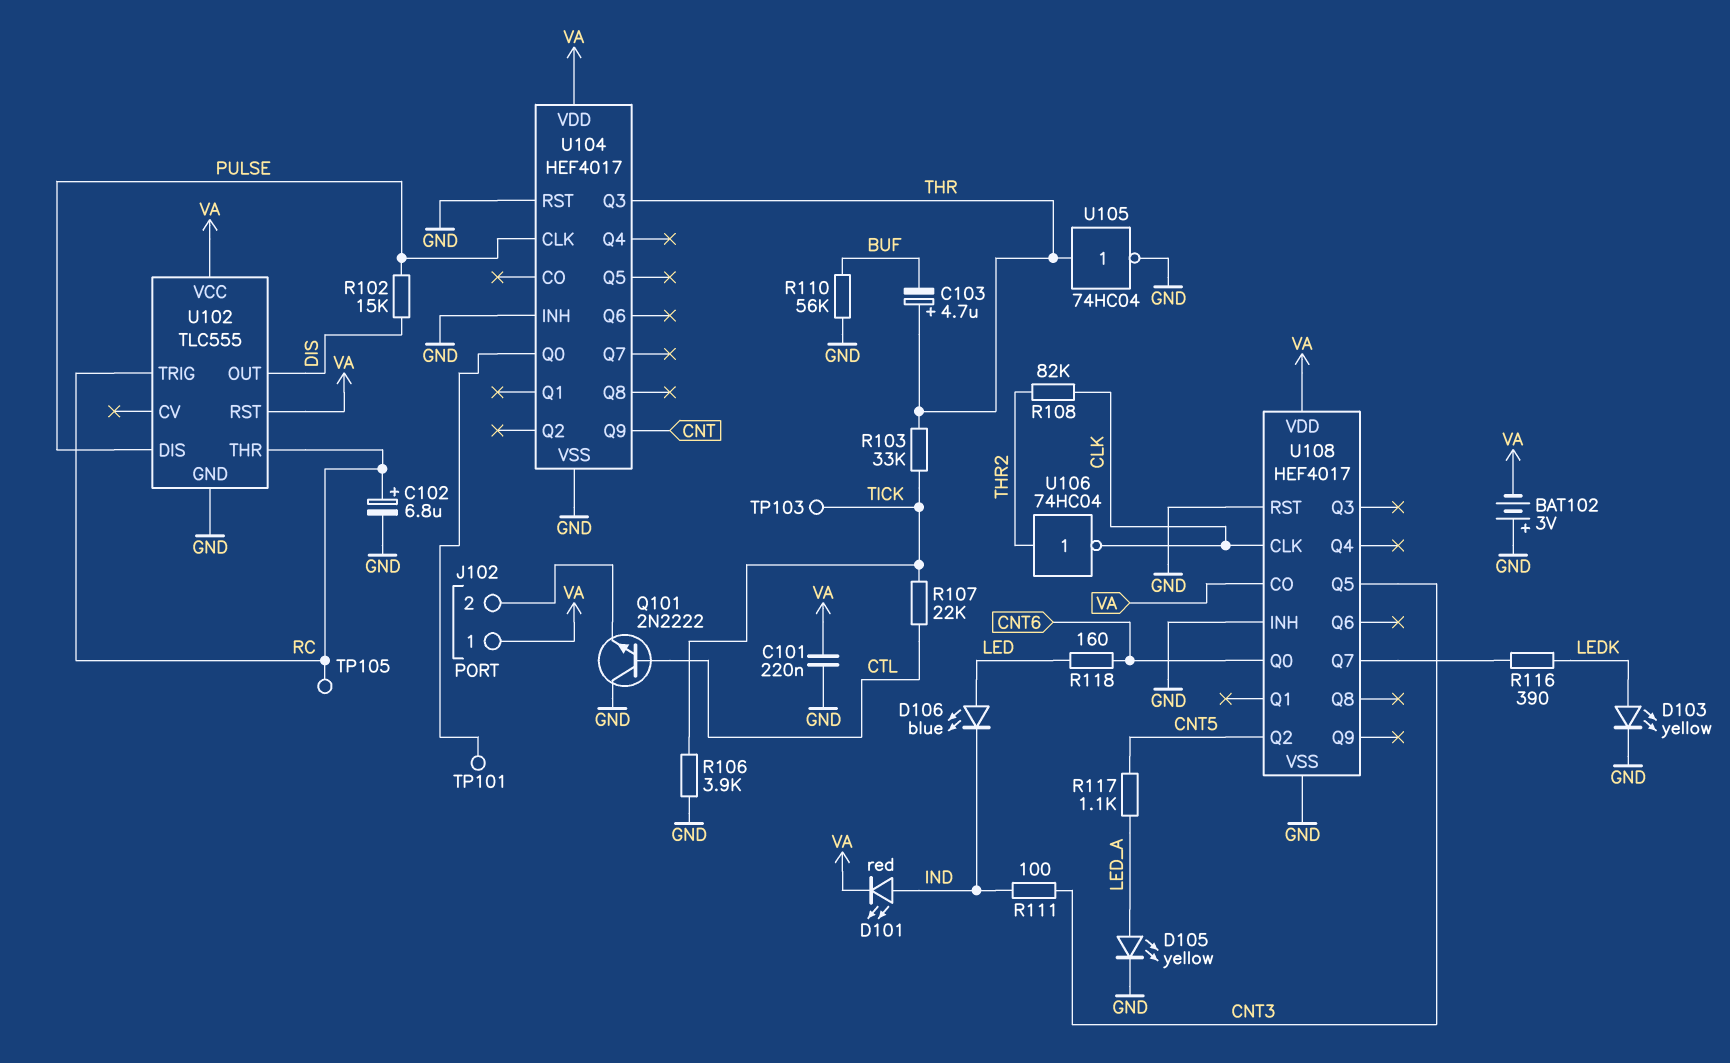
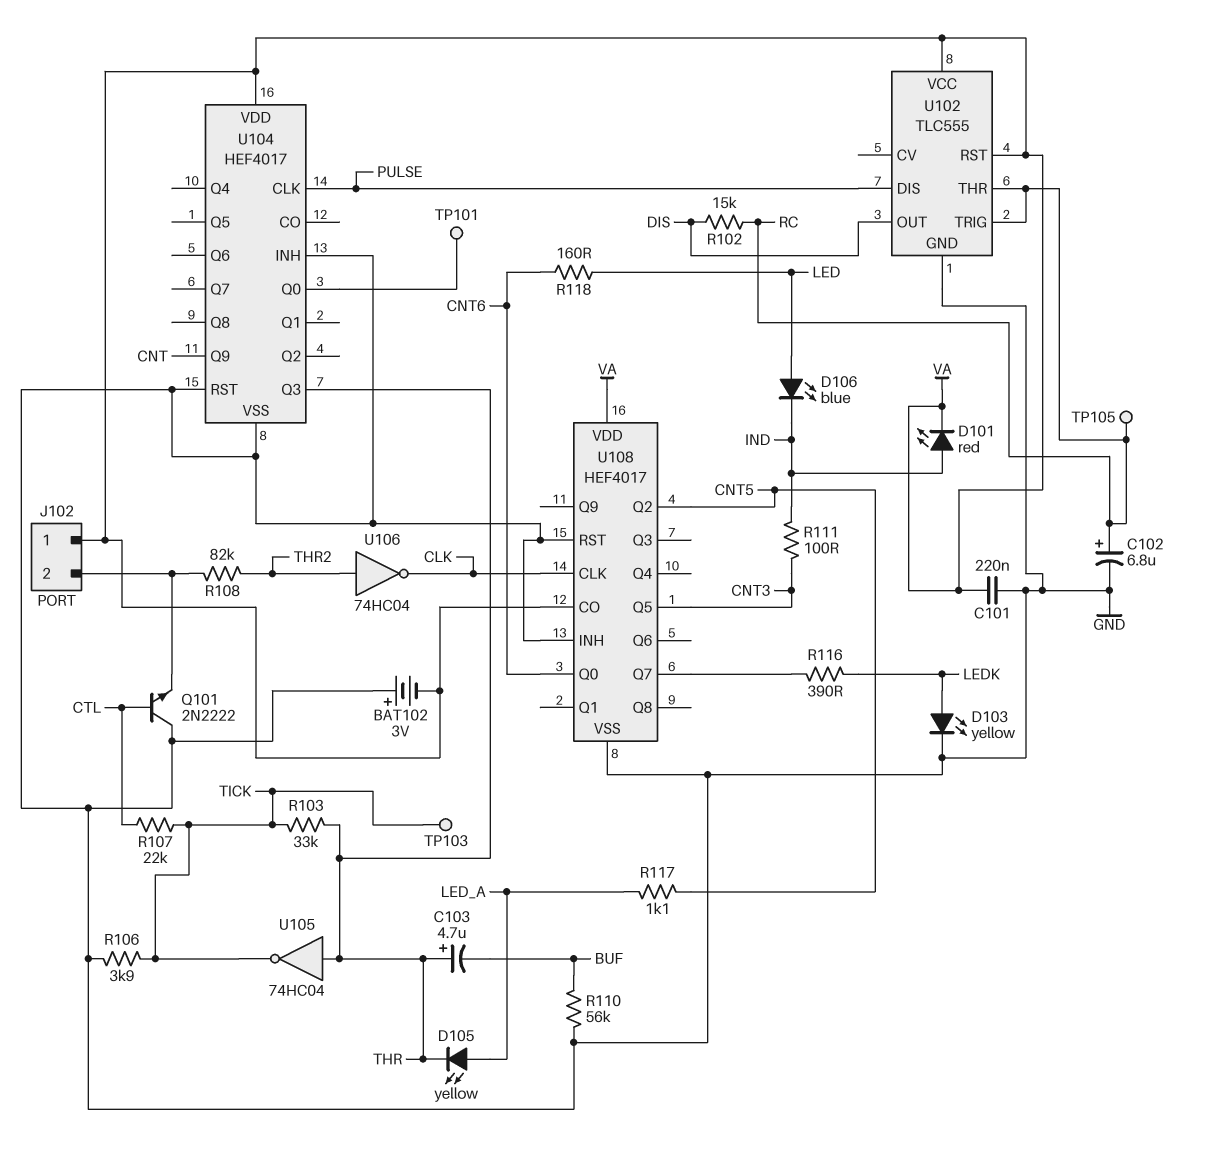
D105: LED yellow (A LED_A, K GND) -> LED yellow (A LED_A, K THR)
R102: 15k (DIS, PULSE) -> 15k (DIS, RC)
R108: 82k (CLK, THR2) -> 82k (J102/2, THR2)
U105: NOT 74HC04 (in THR, out GND) -> NOT 74HC04 (in THR, out TICK)

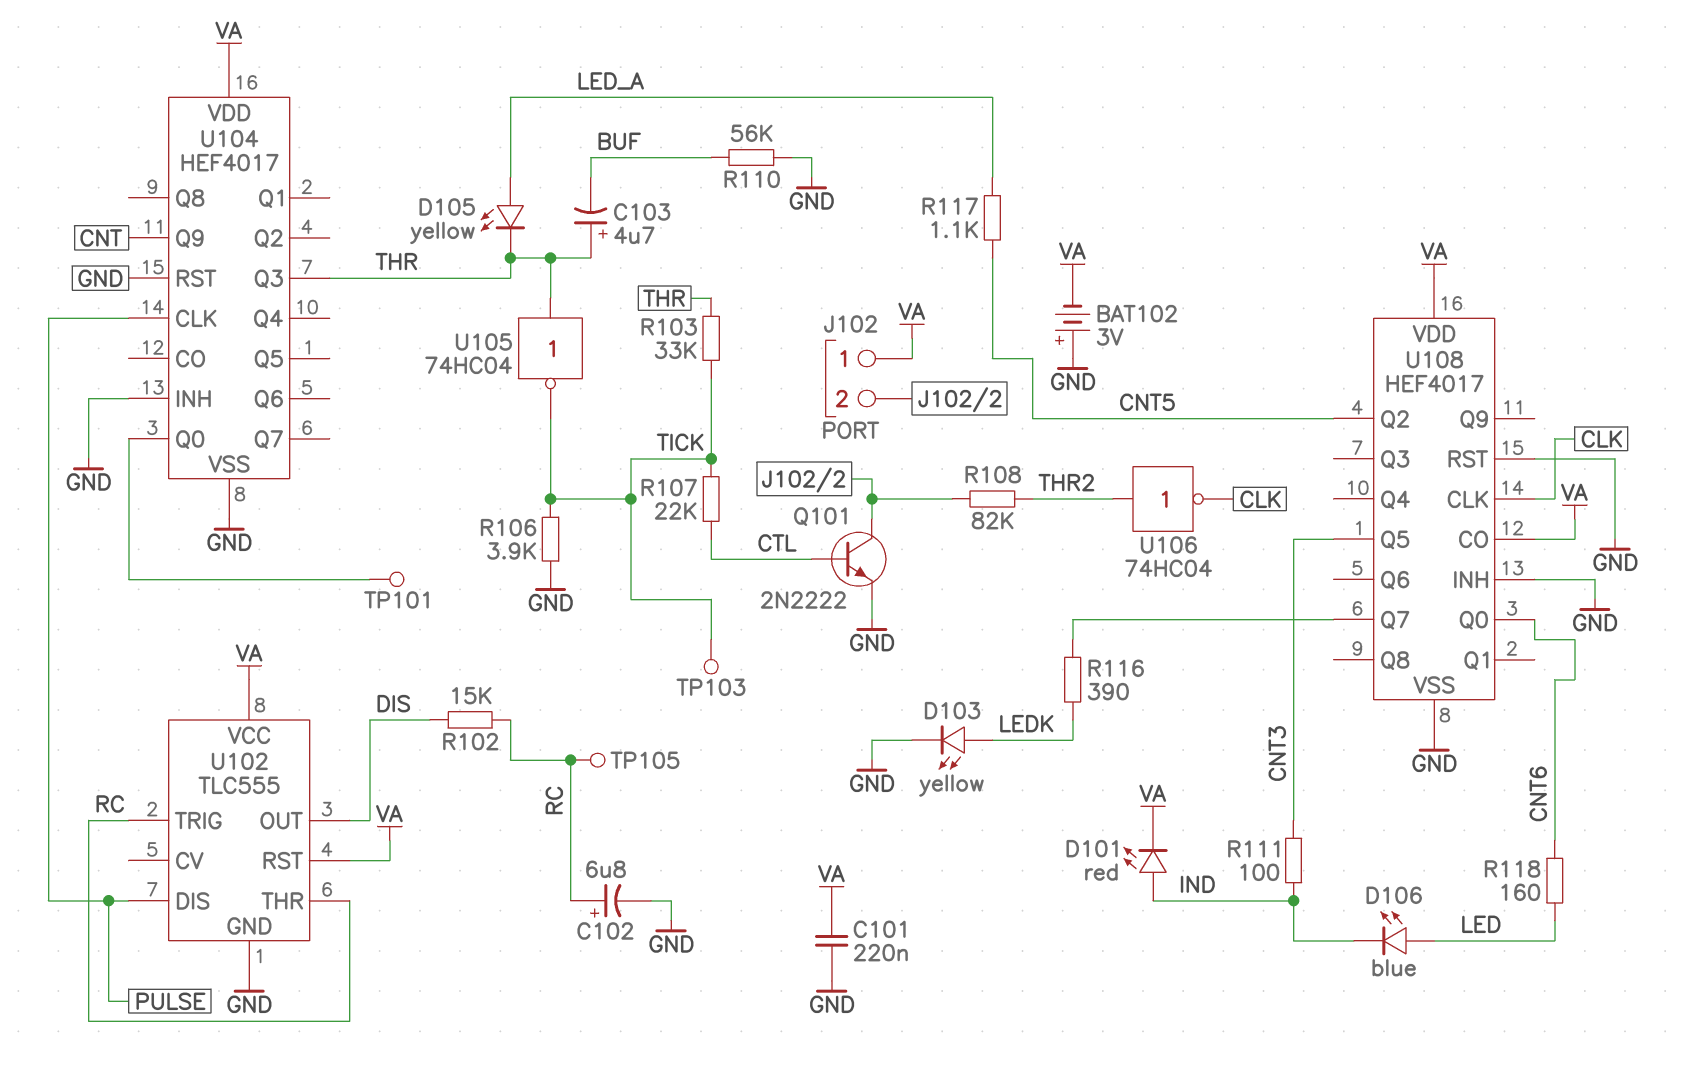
Q101: NPN 2N2222 (B CTL, C GND, E J102/2) -> NPN 2N2222 (B CTL, C J102/2, E GND)

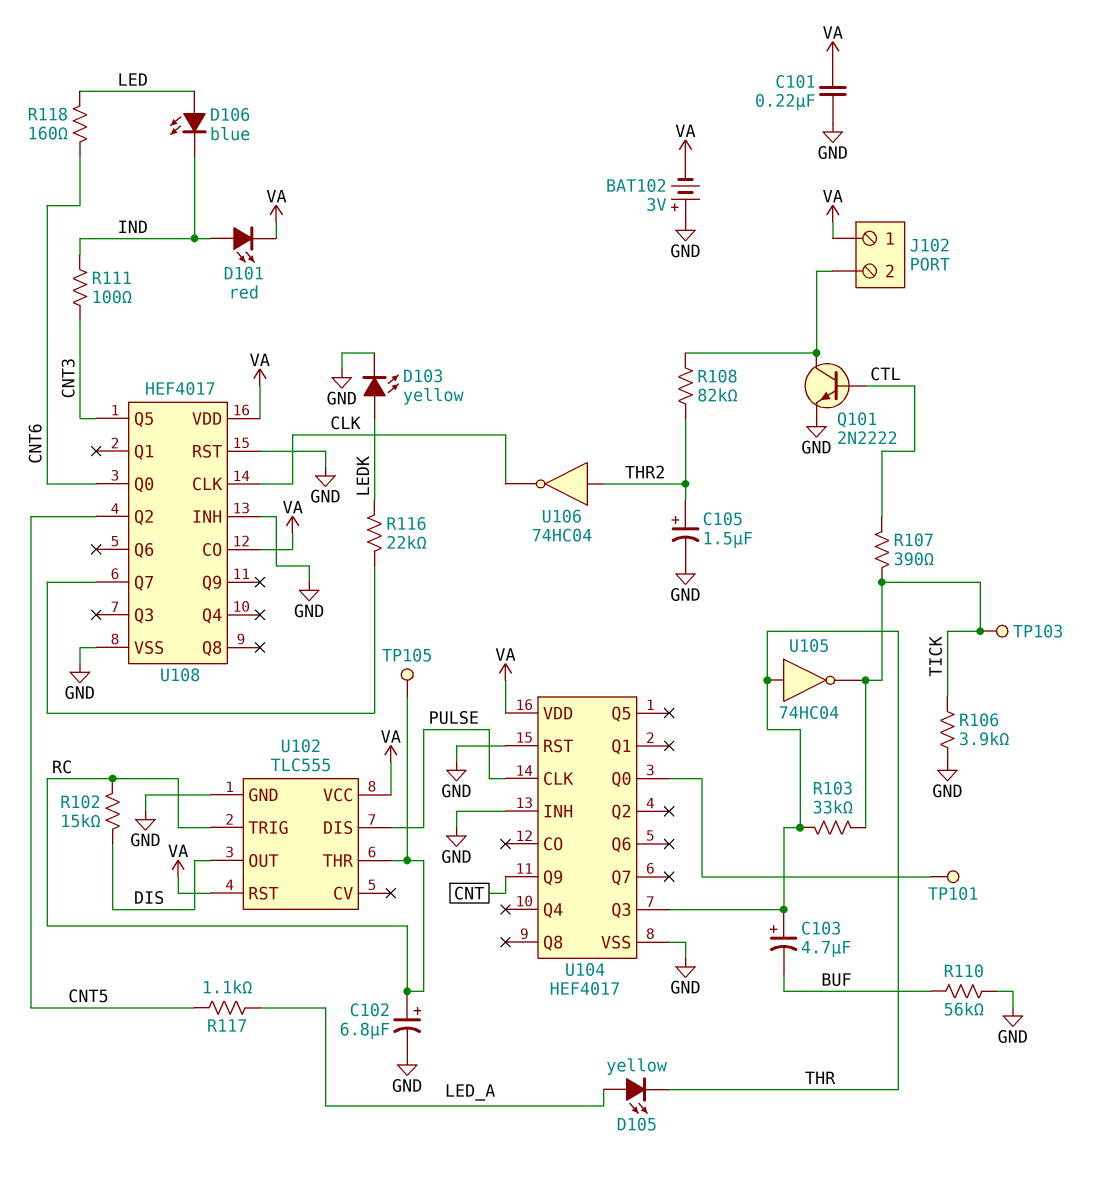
C105: none -> 1.5uF (plus THR2, minus GND)
R107: 22k (CTL, TICK) -> 390 (CTL, TICK)
R116: 390 (LEDK, U108/Q7) -> 22k (LEDK, U108/Q7)

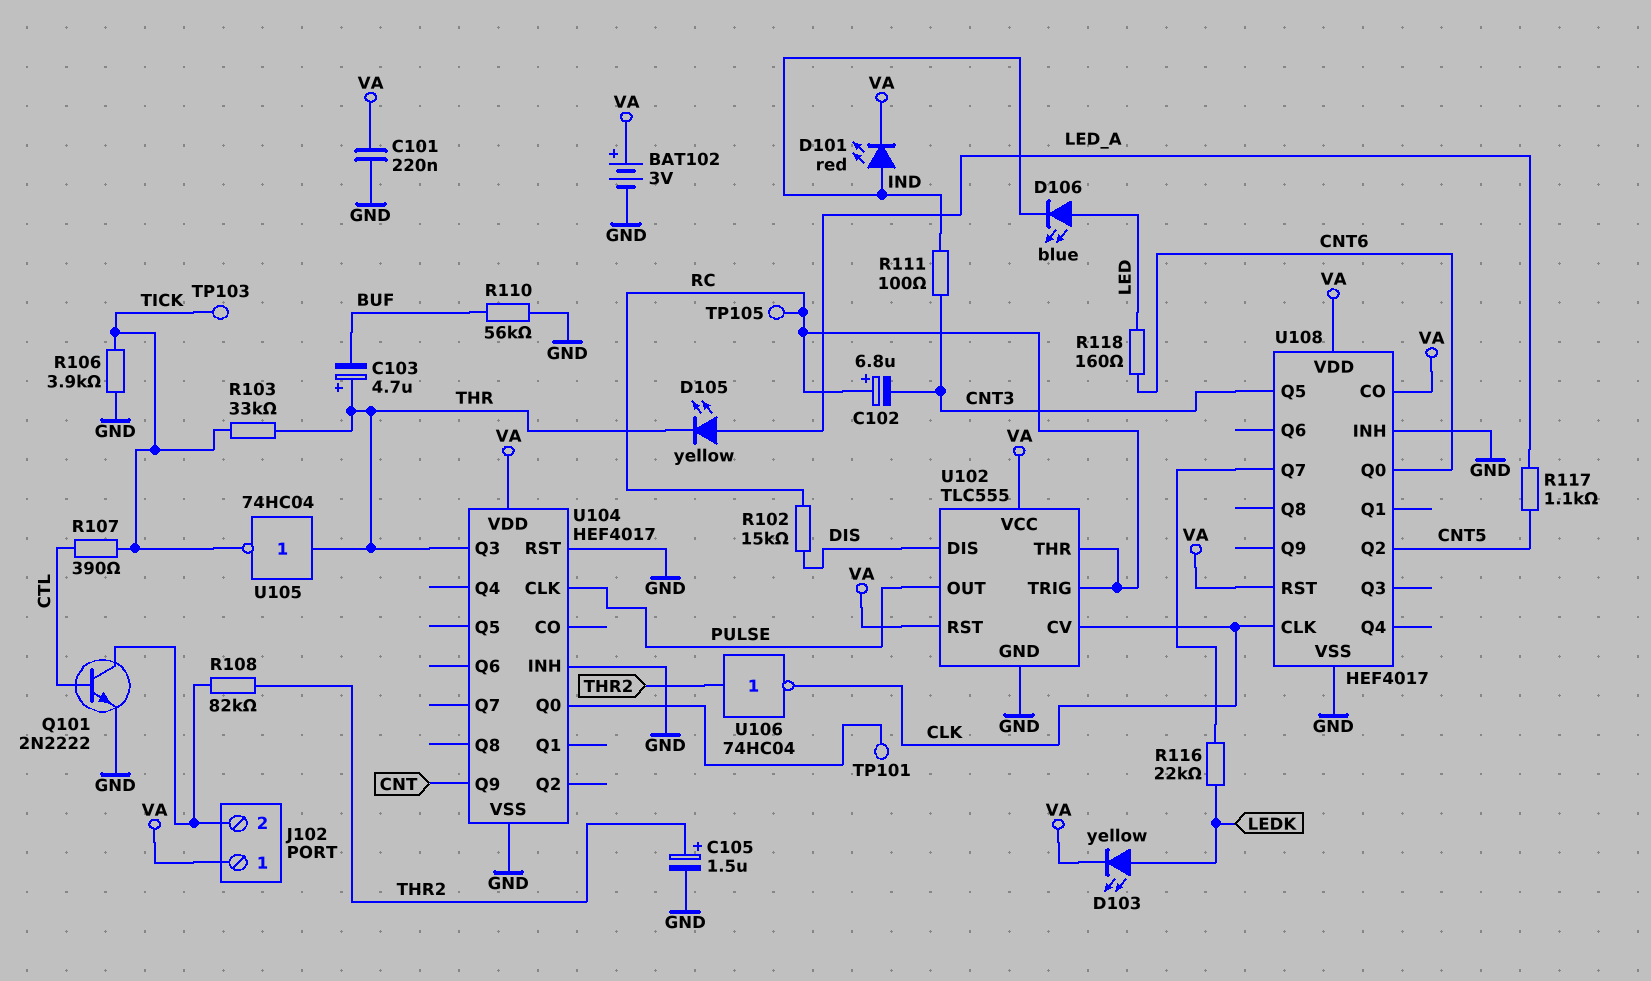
BAT102: 3V (plus GND, minus VA) -> 3V (plus VA, minus GND)
C102: 6.8uF (plus RC, minus GND) -> 6.8uF (plus RC, minus CNT3)
D103: LED yellow (A LEDK, K GND) -> LED yellow (A LEDK, K VA)
U102 pin CV: none -> CLK
U102 pin DIS: PULSE -> DIS
U102 pin OUT: DIS -> PULSE
U108 pin RST: GND -> VA

